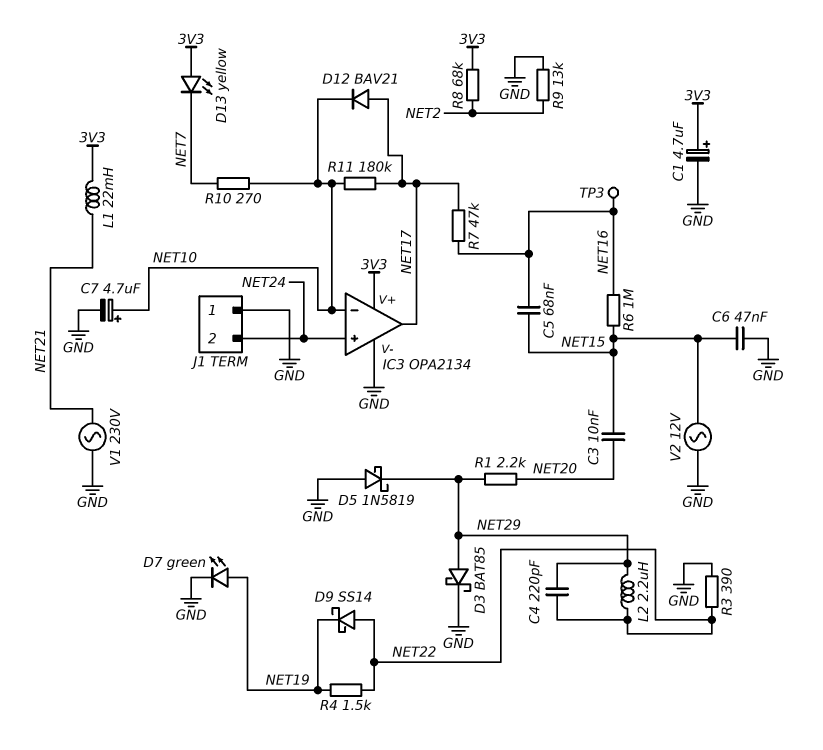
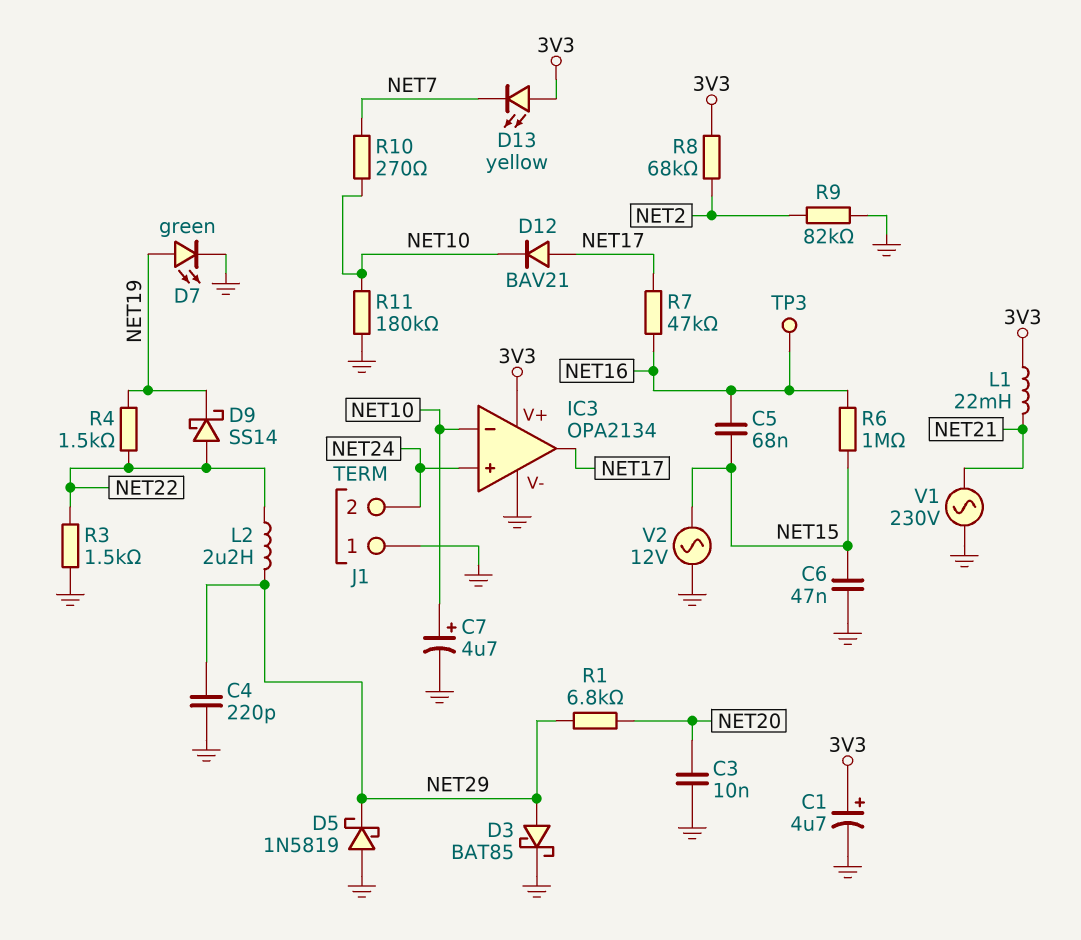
C3: 10nF (NET15, NET20) -> 10nF (GND, NET20)
C4: 220pF (NET22, NET29) -> 220pF (GND, NET29)
R1: 2.2k (NET20, NET29) -> 6.8k (NET20, NET29)
R3: 390 (GND, NET22) -> 1.5k (GND, NET22)
R9: 13k (GND, NET2) -> 82k (GND, NET2)
R11: 180k (NET10, NET17) -> 180k (GND, NET10)

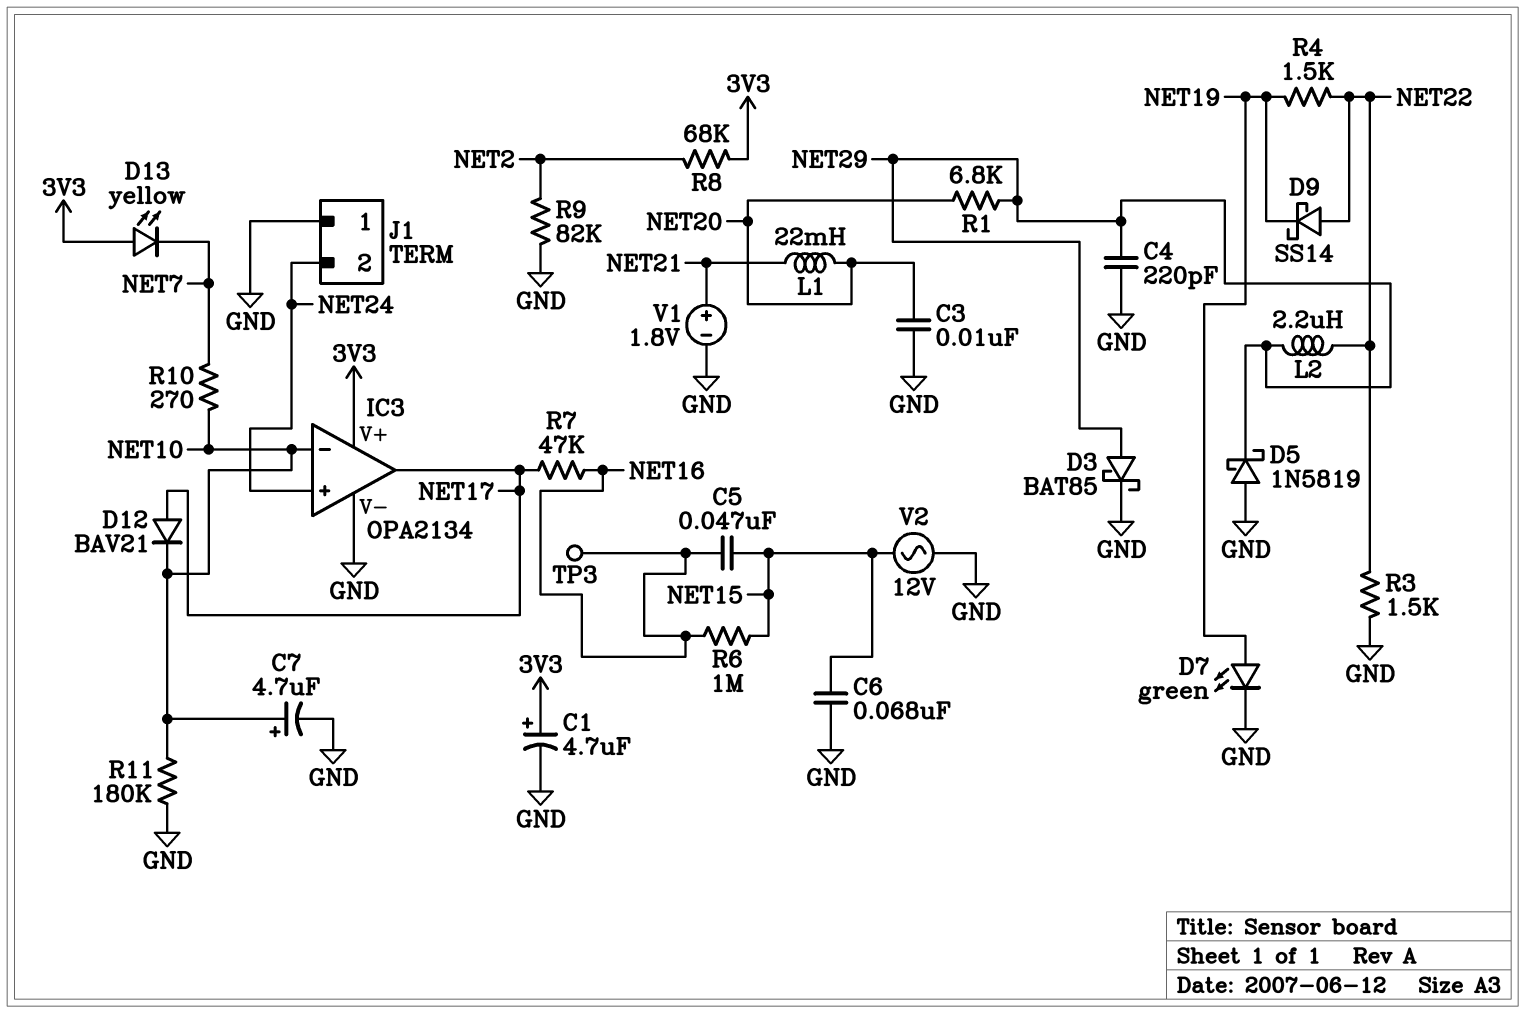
C5: 68nF (NET15, NET16) -> 47nF (NET15, NET16)
C6: 47nF (GND, NET15) -> 68nF (GND, NET15)
L1: 22mH (3V3, NET21) -> 22mH (NET20, NET21)
V1: AC 230V (GND, NET21) -> 1.8V (plus NET21, minus GND)

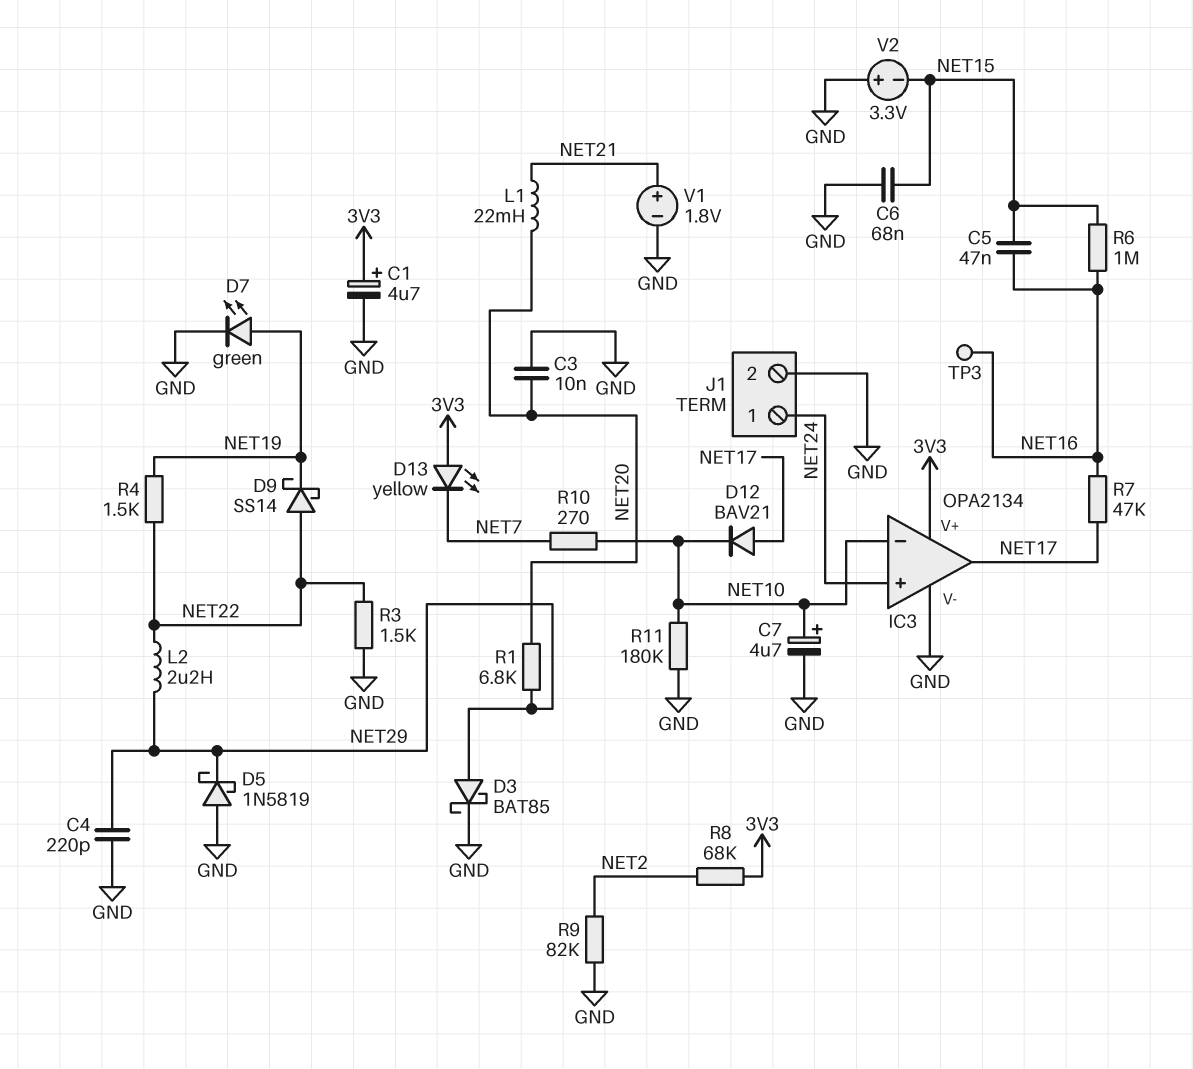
J1 pin 1: GND -> NET24
J1 pin 2: NET24 -> GND
V2: AC 12V (GND, NET15) -> 3.3V (plus GND, minus NET15)

